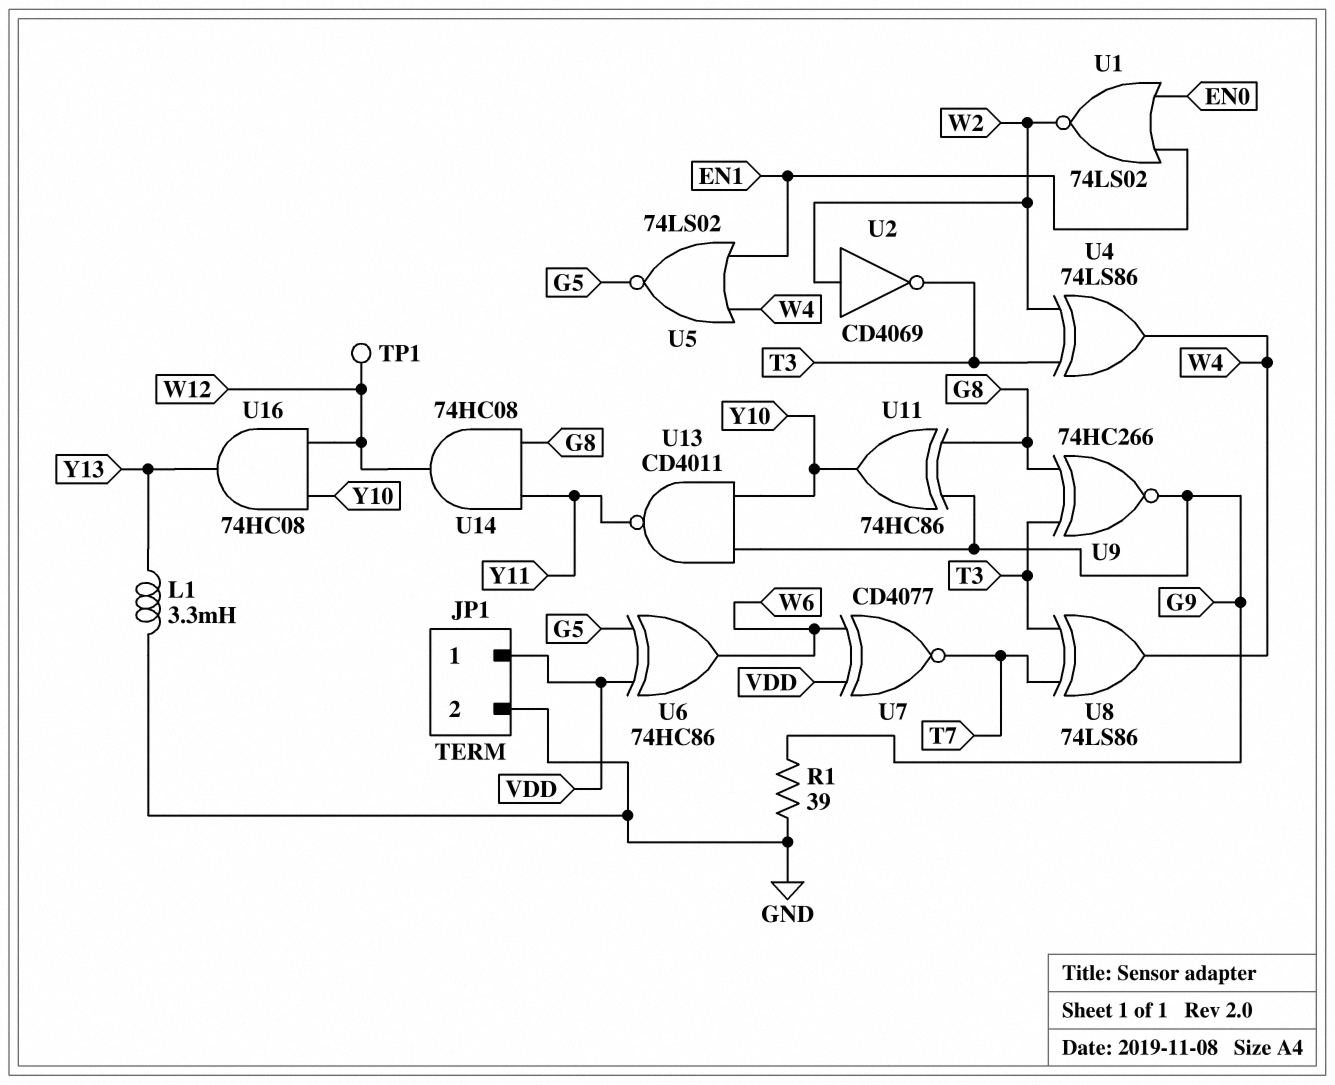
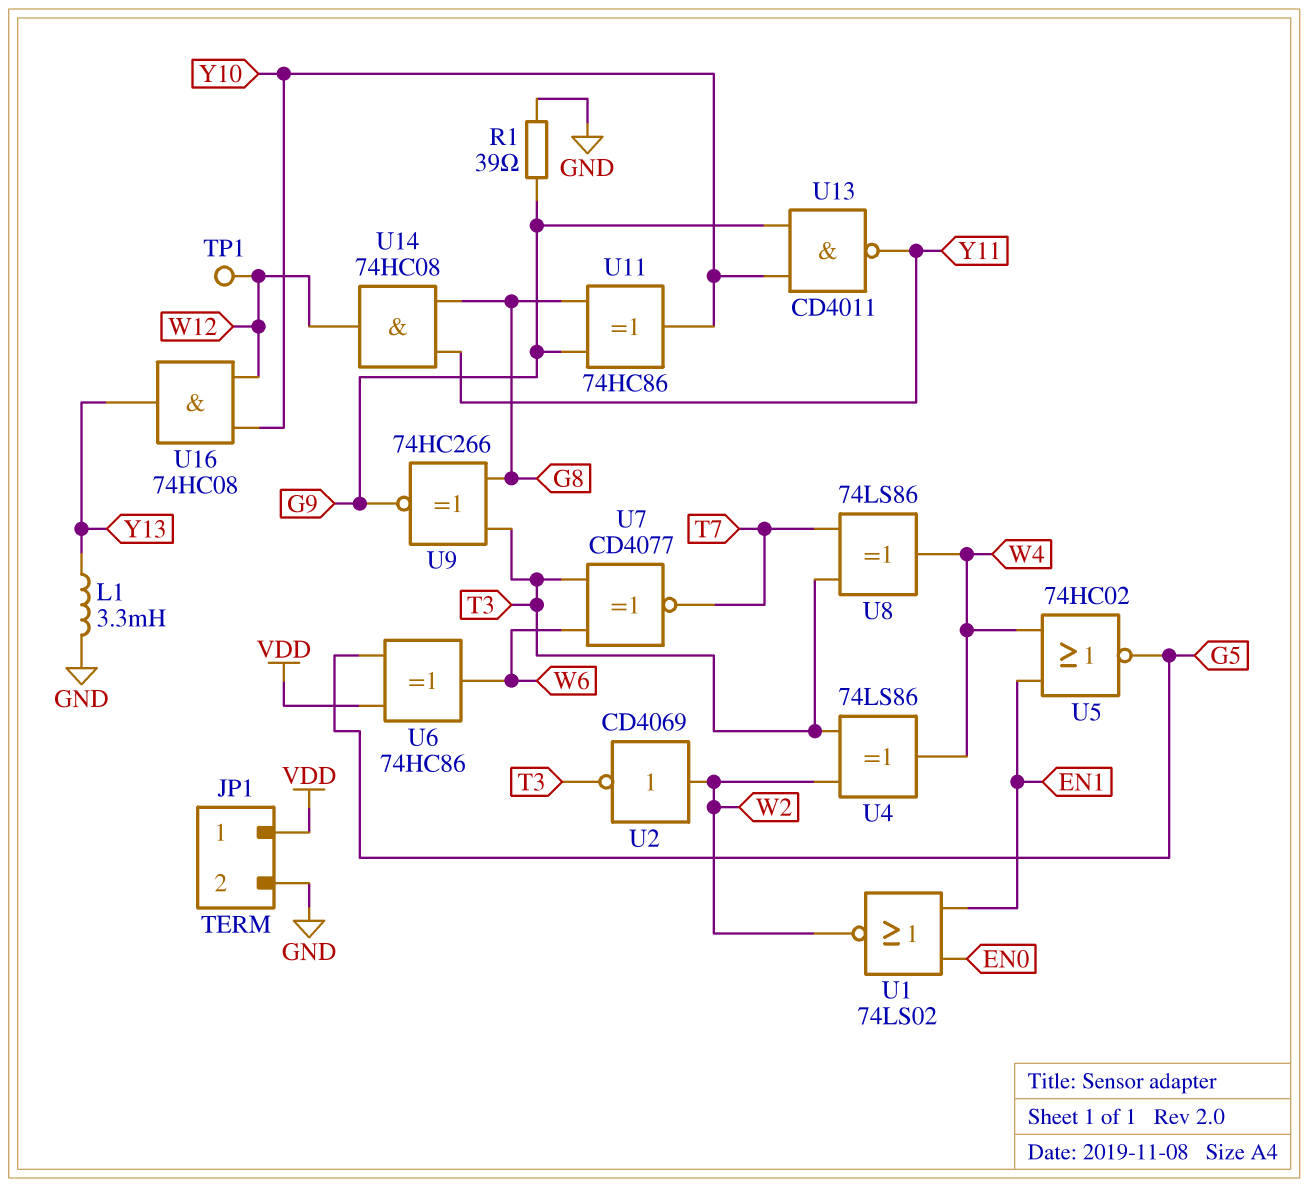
U5: NOR 74LS02 (in EN1, in W4, out G5) -> NOR 74HC02 (in EN1, in W4, out G5)
U7: XNOR CD4077 (in VDD, in W6, out T7) -> XNOR CD4077 (in T3, in W6, out T7)

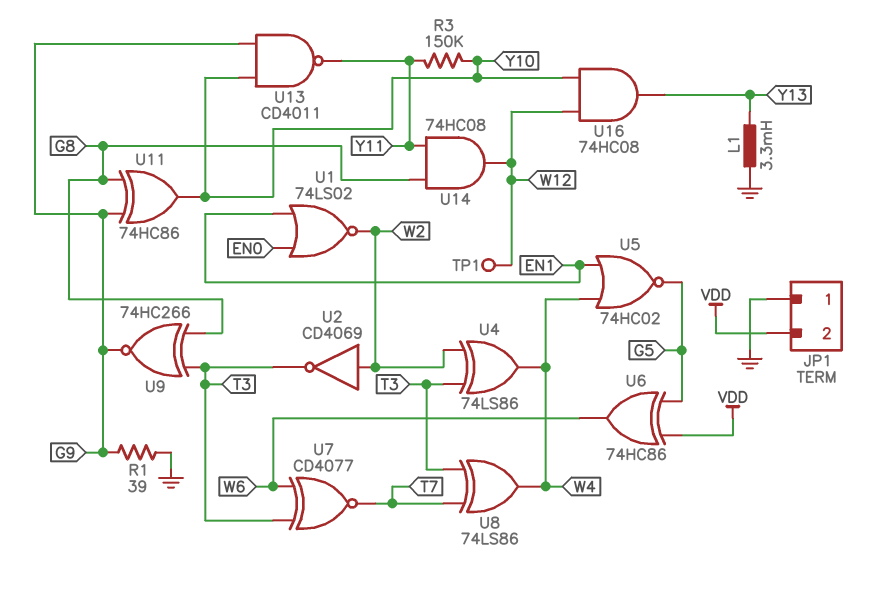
JP1 pin 1: VDD -> GND
JP1 pin 2: GND -> VDD
R3: none -> 150k (Y10, Y11)

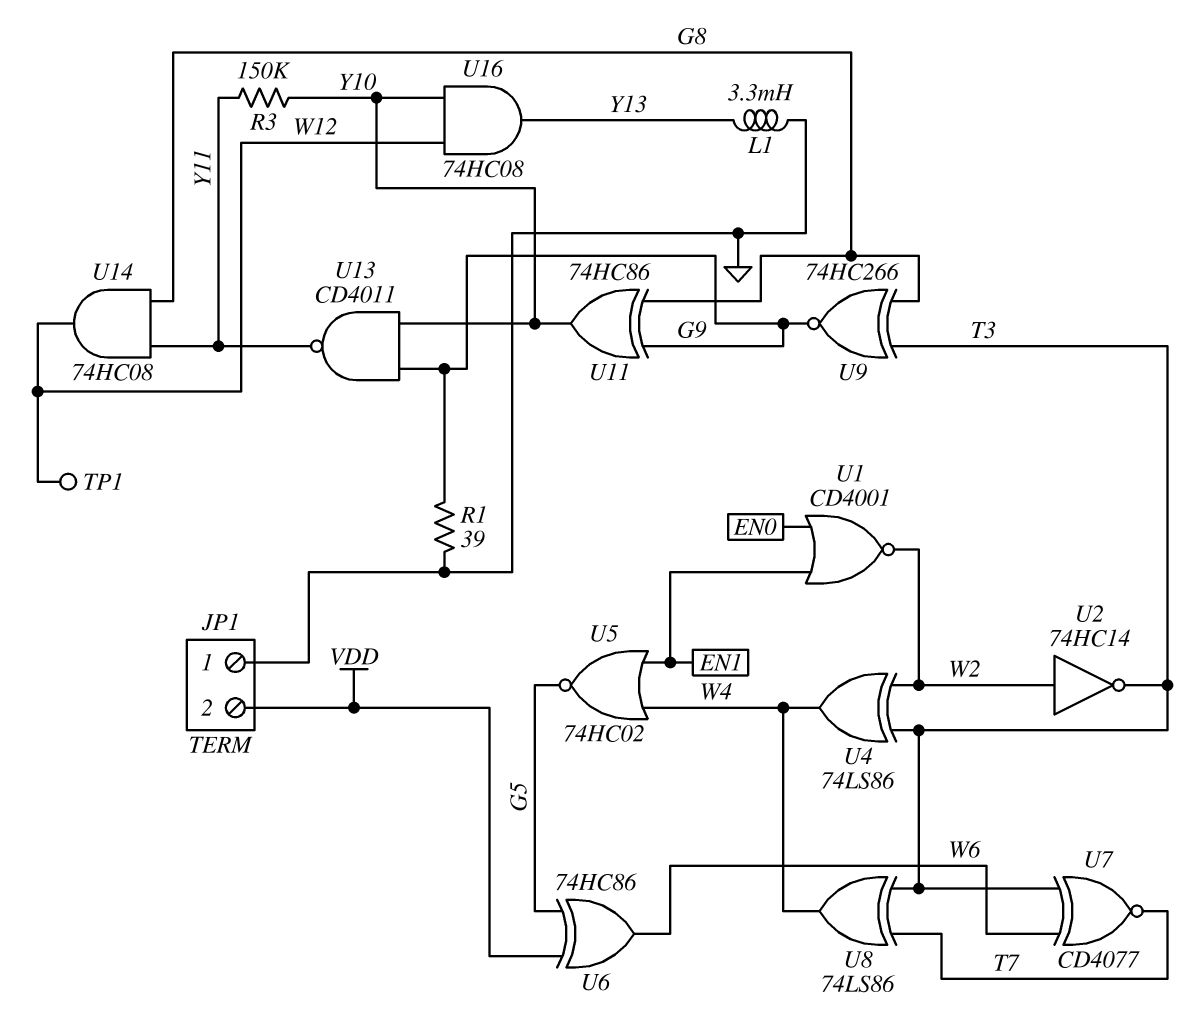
U1: NOR 74LS02 (in EN0, in EN1, out W2) -> NOR CD4001 (in EN0, in EN1, out W2)
U2: NOT CD4069 (in W2, out T3) -> NOT 74HC14 (in W2, out T3)

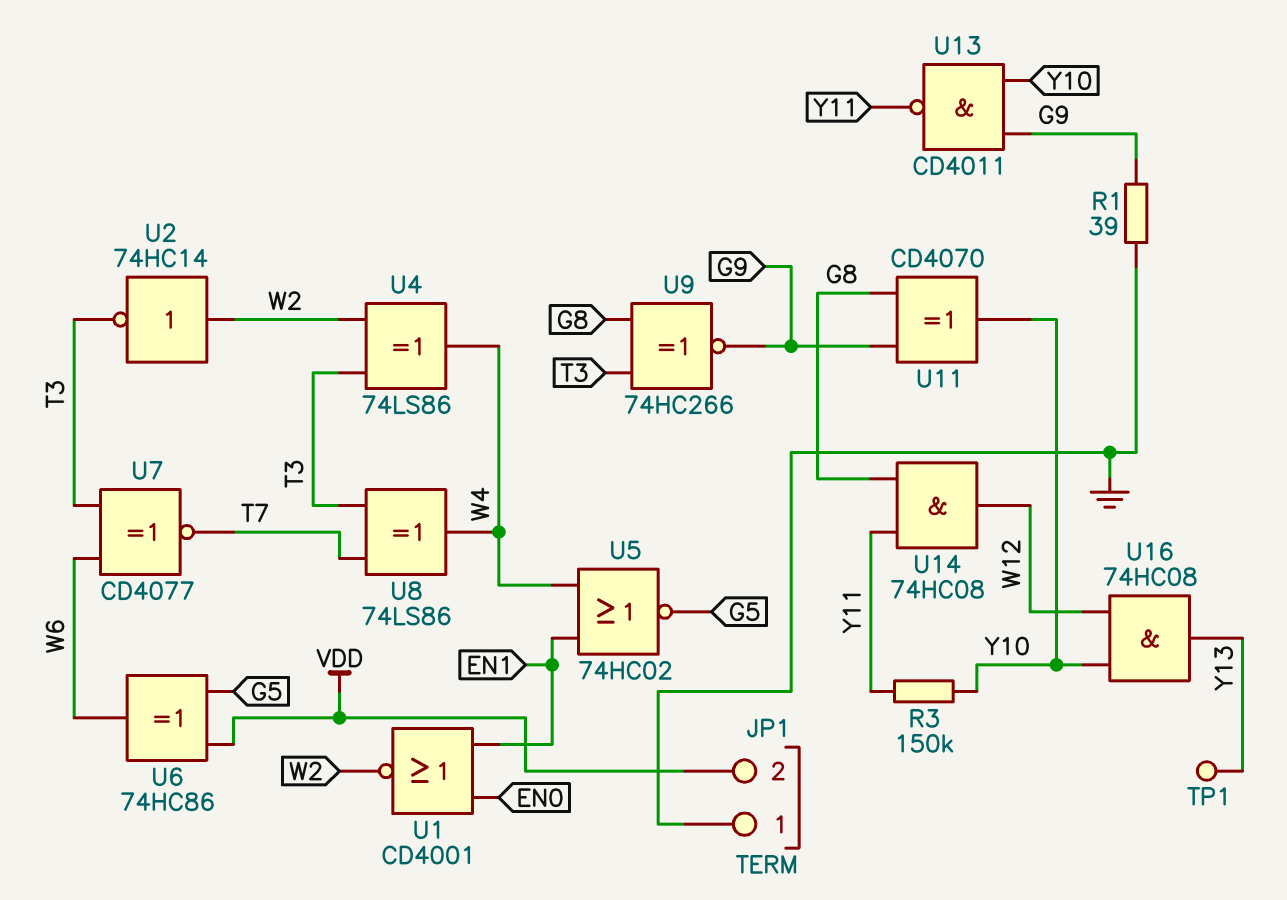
L1: 3.3mH (GND, Y13) -> none
TP1: test point (W12) -> test point (Y13)
U11: XOR 74HC86 (in G8, in G9, out Y10) -> XOR CD4070 (in G8, in G9, out Y10)

